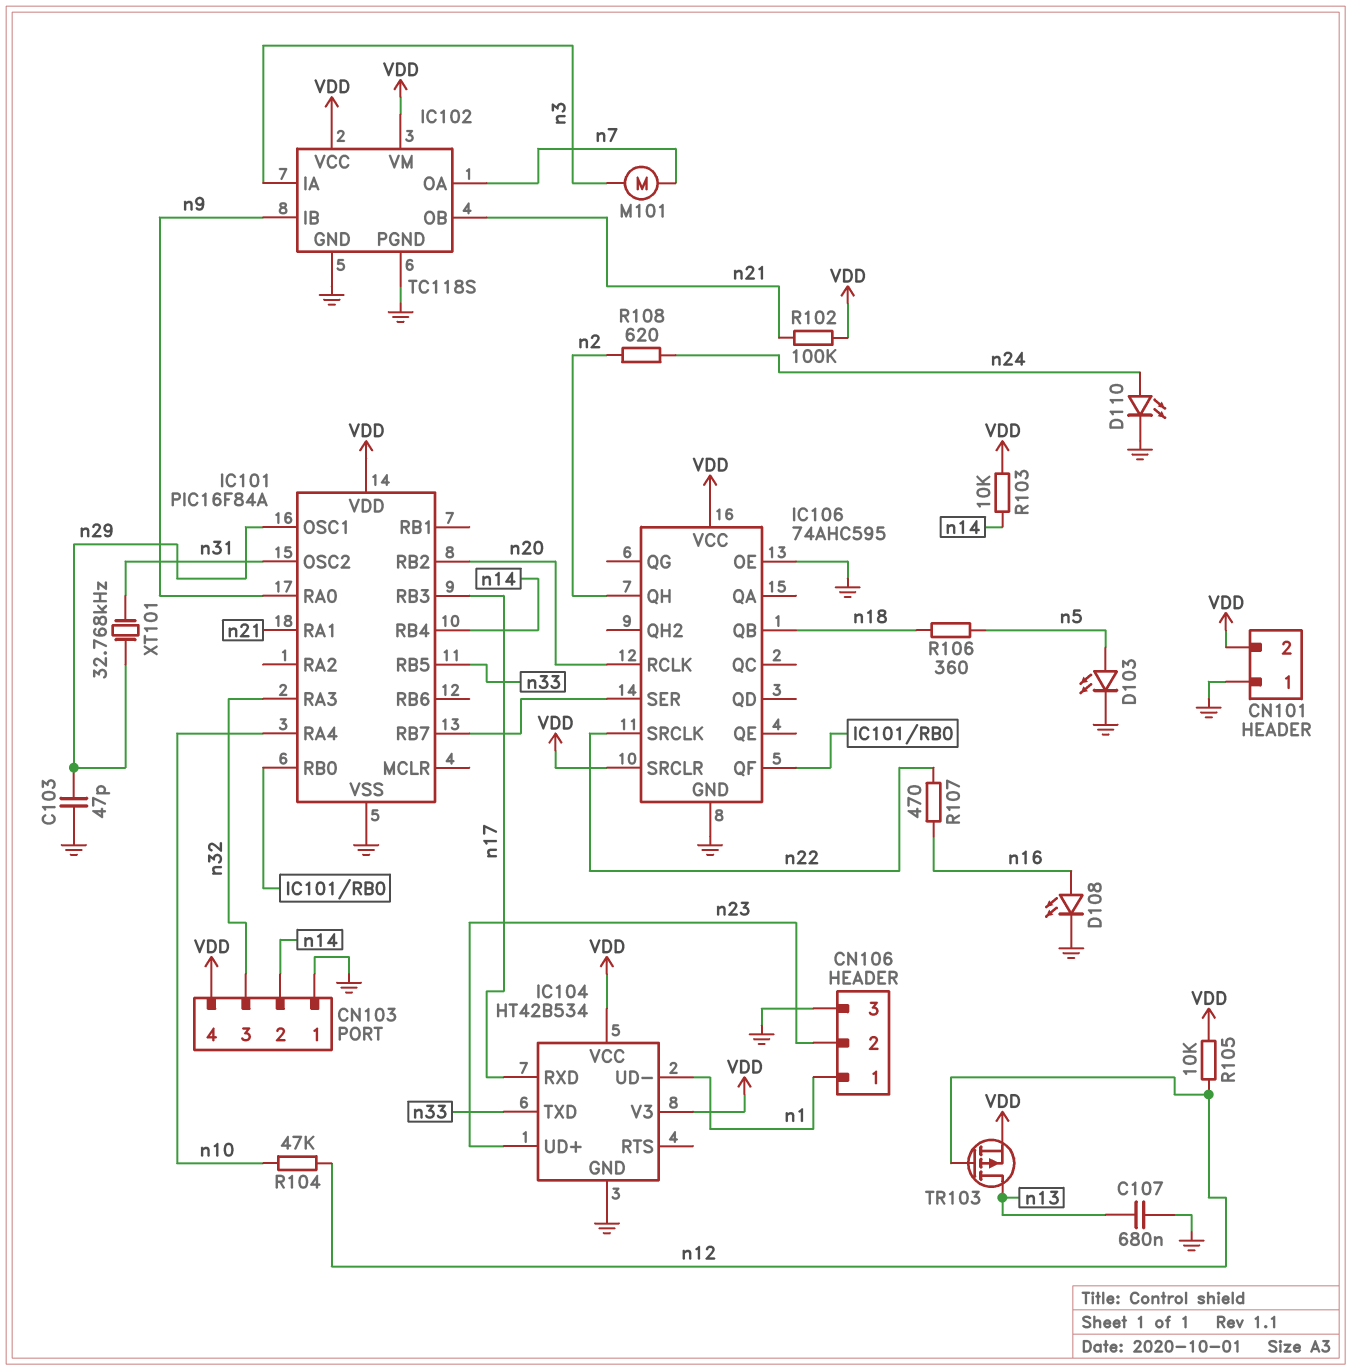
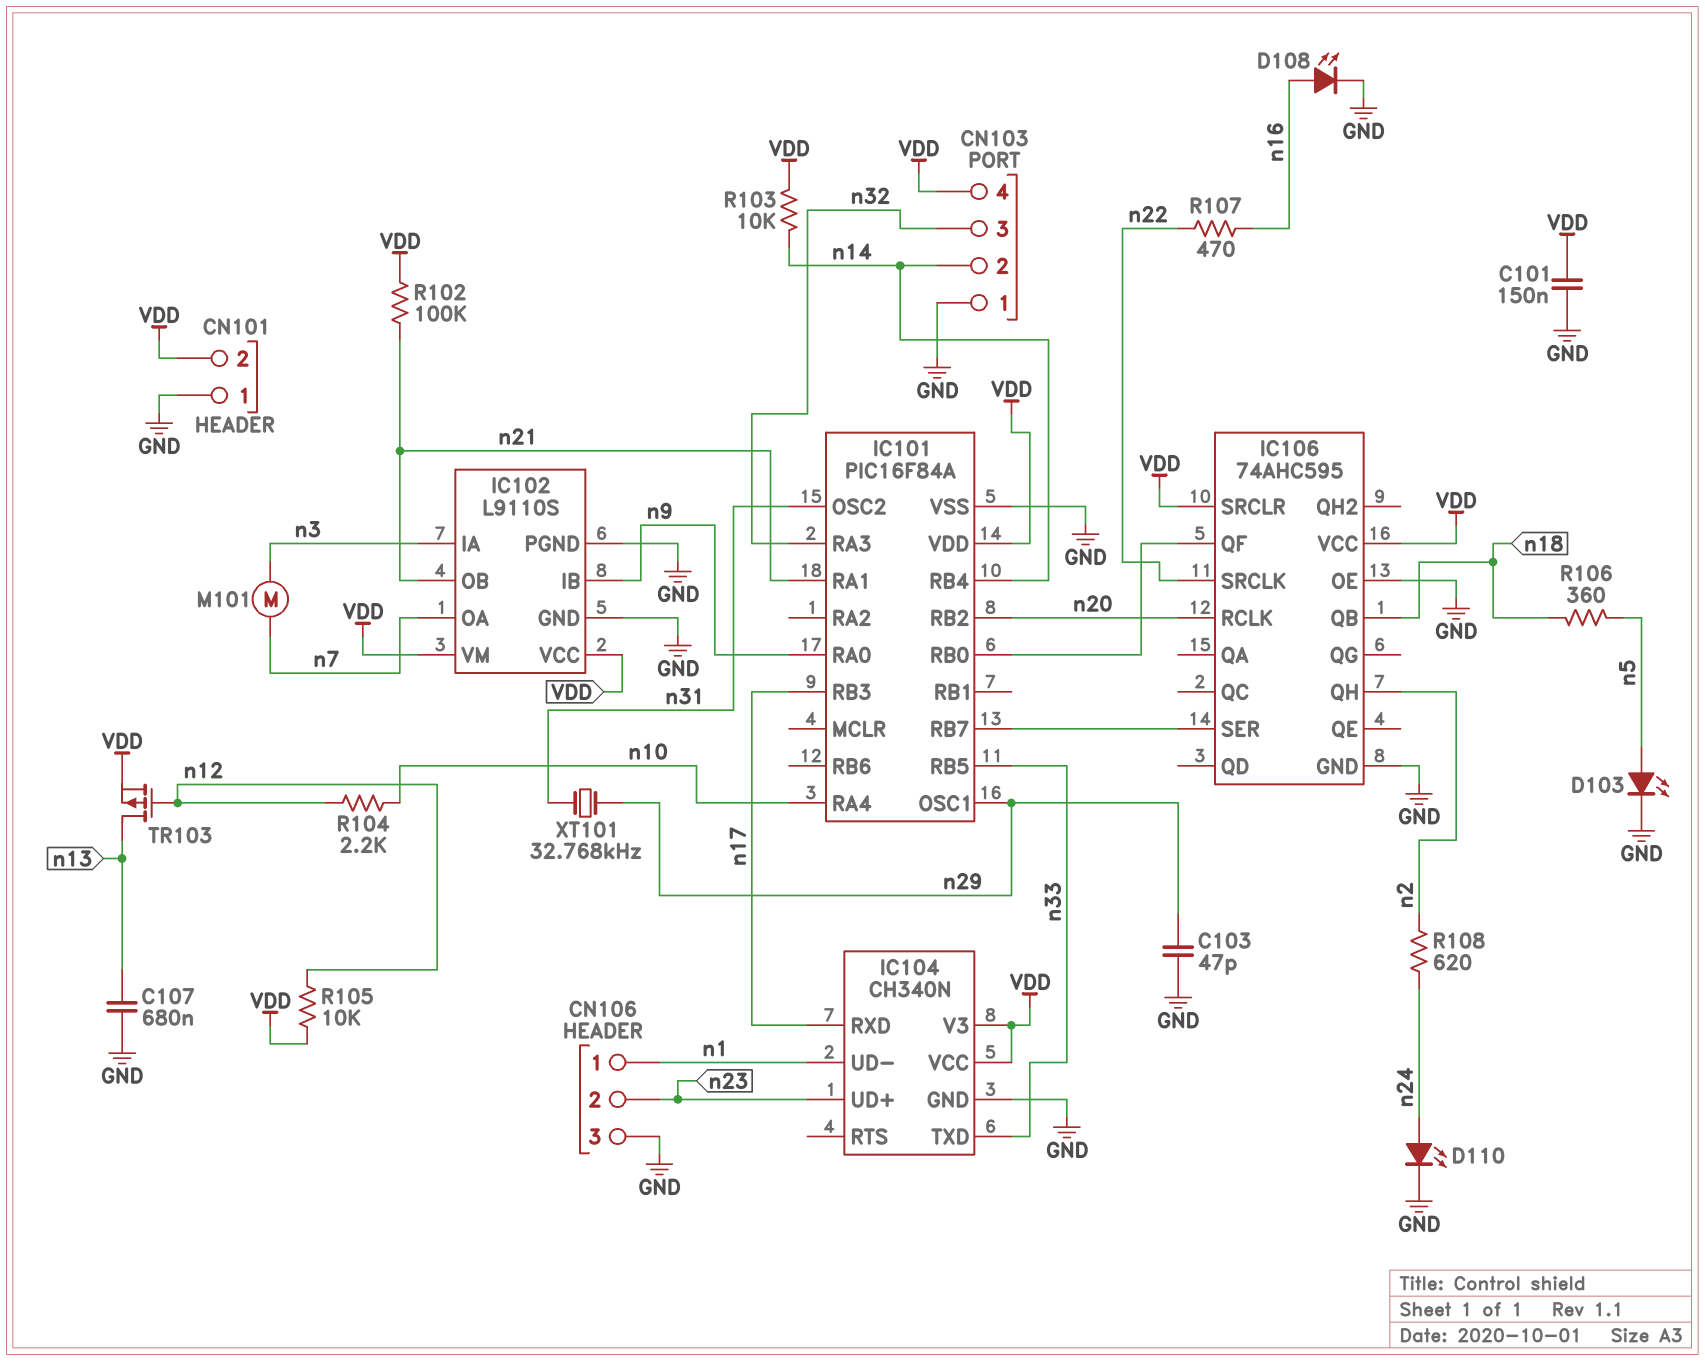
C101: none -> 150nF (GND, VDD)
IC102: TC118S -> L9110S
IC104: HT42B534 -> CH340N
R104: 47k (n10, n12) -> 2.2k (n10, n12)

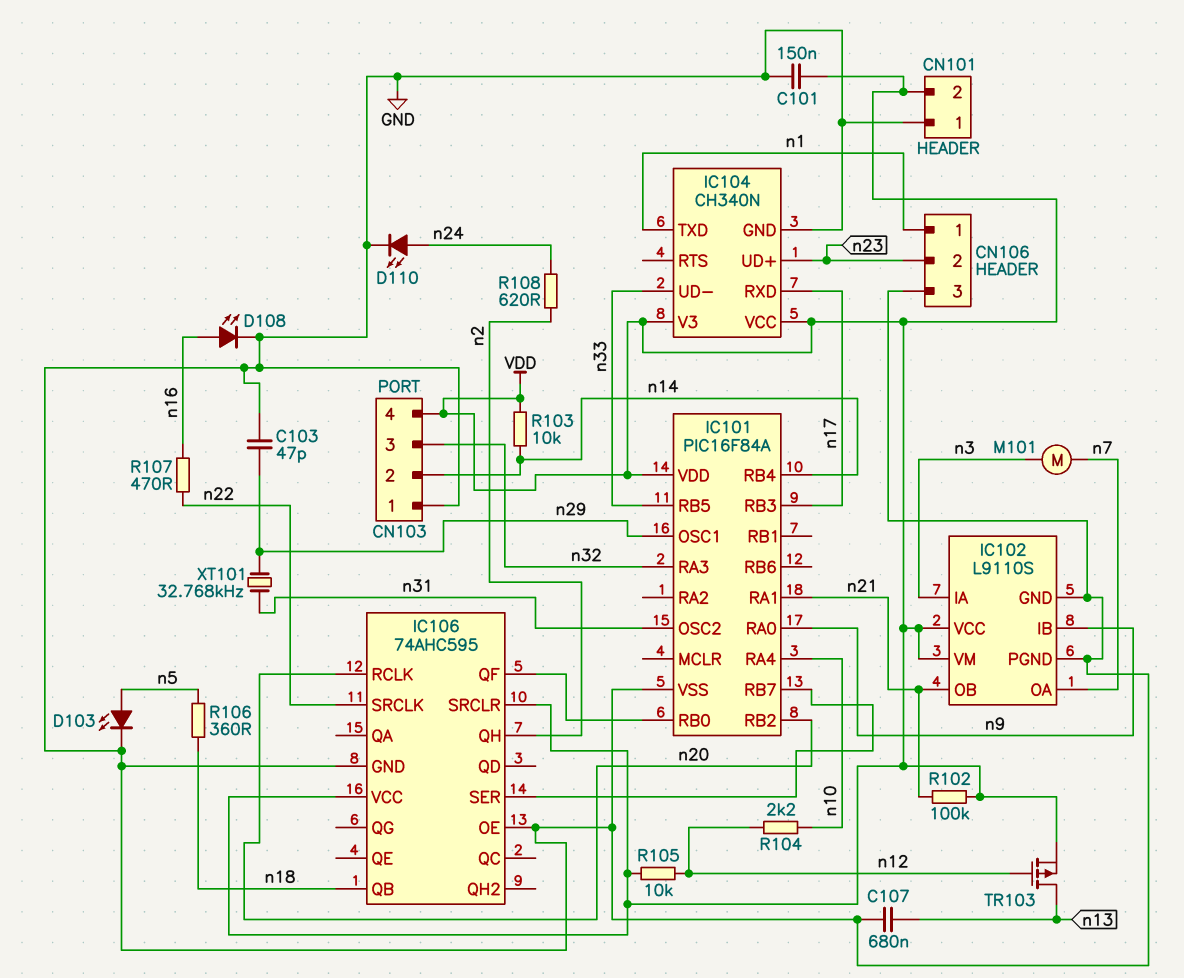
IC104 pin TXD: n33 -> n1
IC104 pin UD-: n1 -> n33

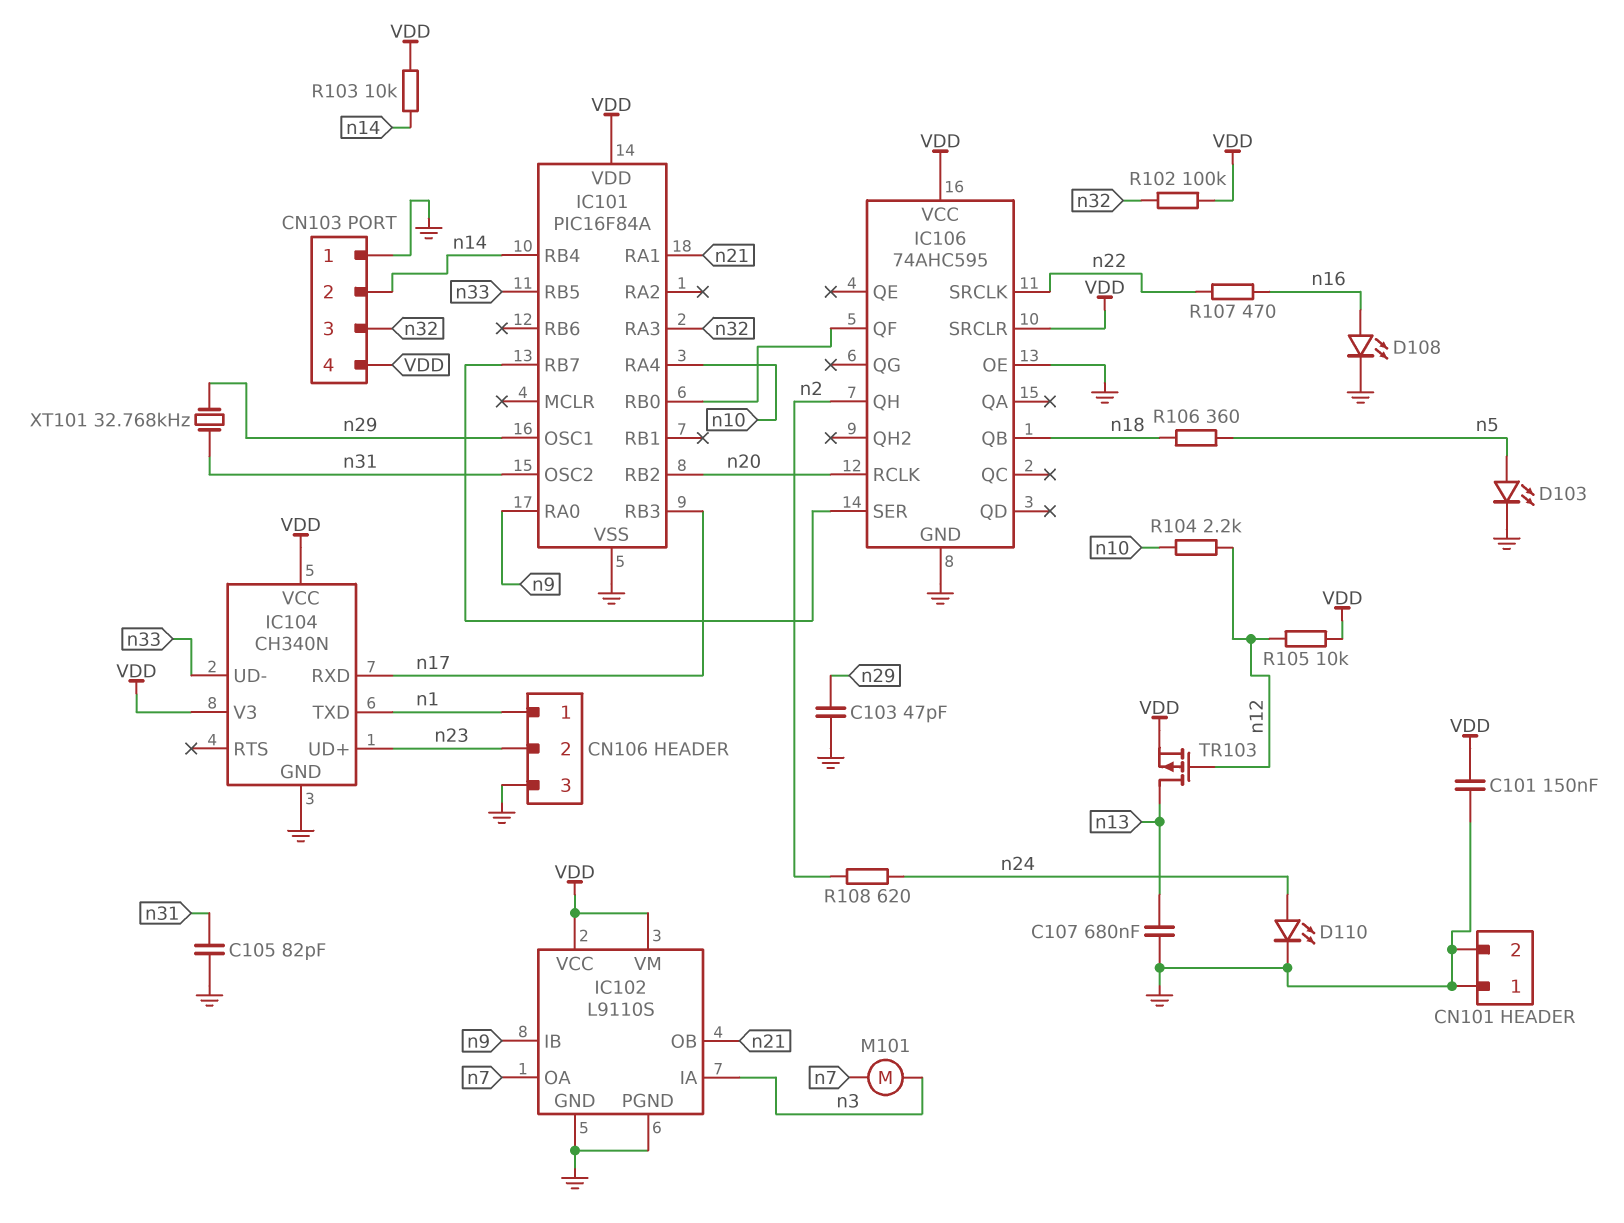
C105: none -> 82pF (GND, n31)
CN101 pin 2: VDD -> GND
R102: 100k (VDD, n21) -> 100k (VDD, n32)

